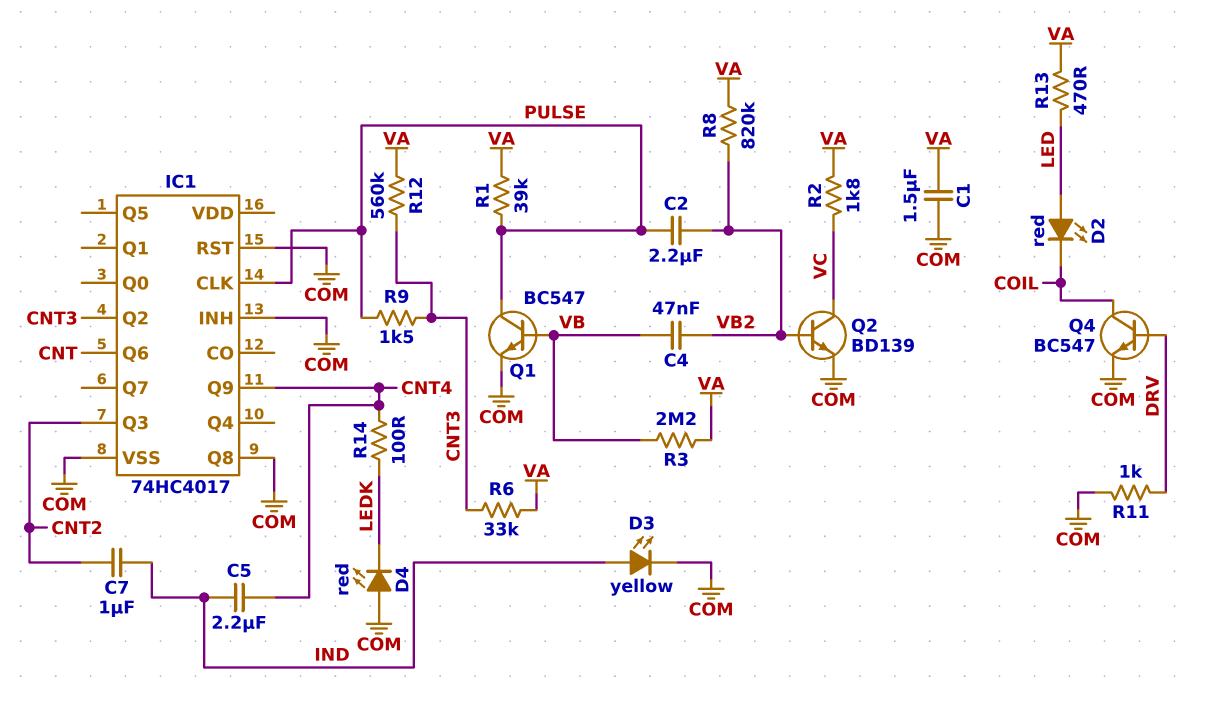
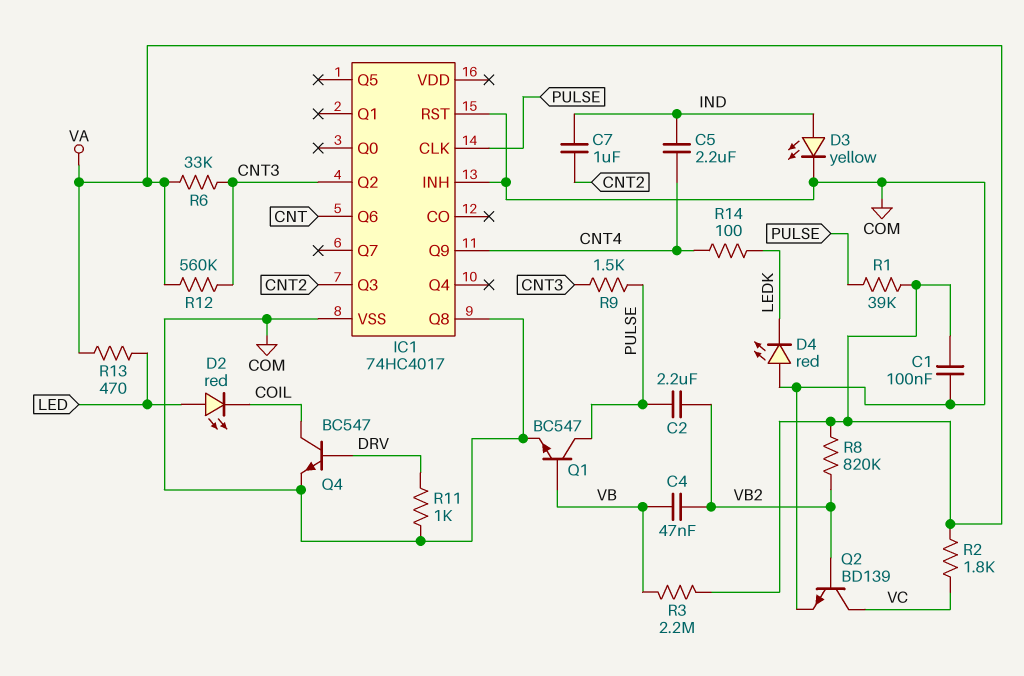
C1: 1.5uF (COM, VA) -> 100nF (COM, VA)

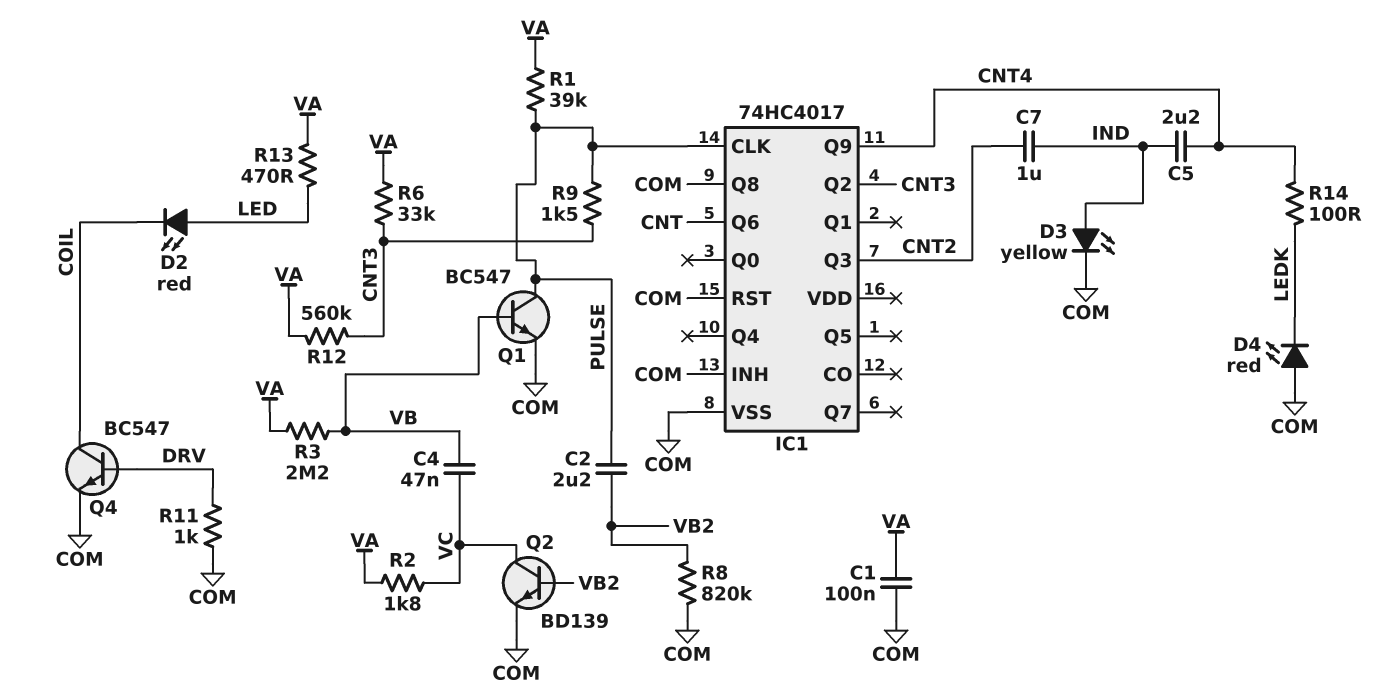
C4: 47nF (VB, VB2) -> 47nF (VB, VC)
R8: 820k (VA, VB2) -> 820k (COM, VB2)

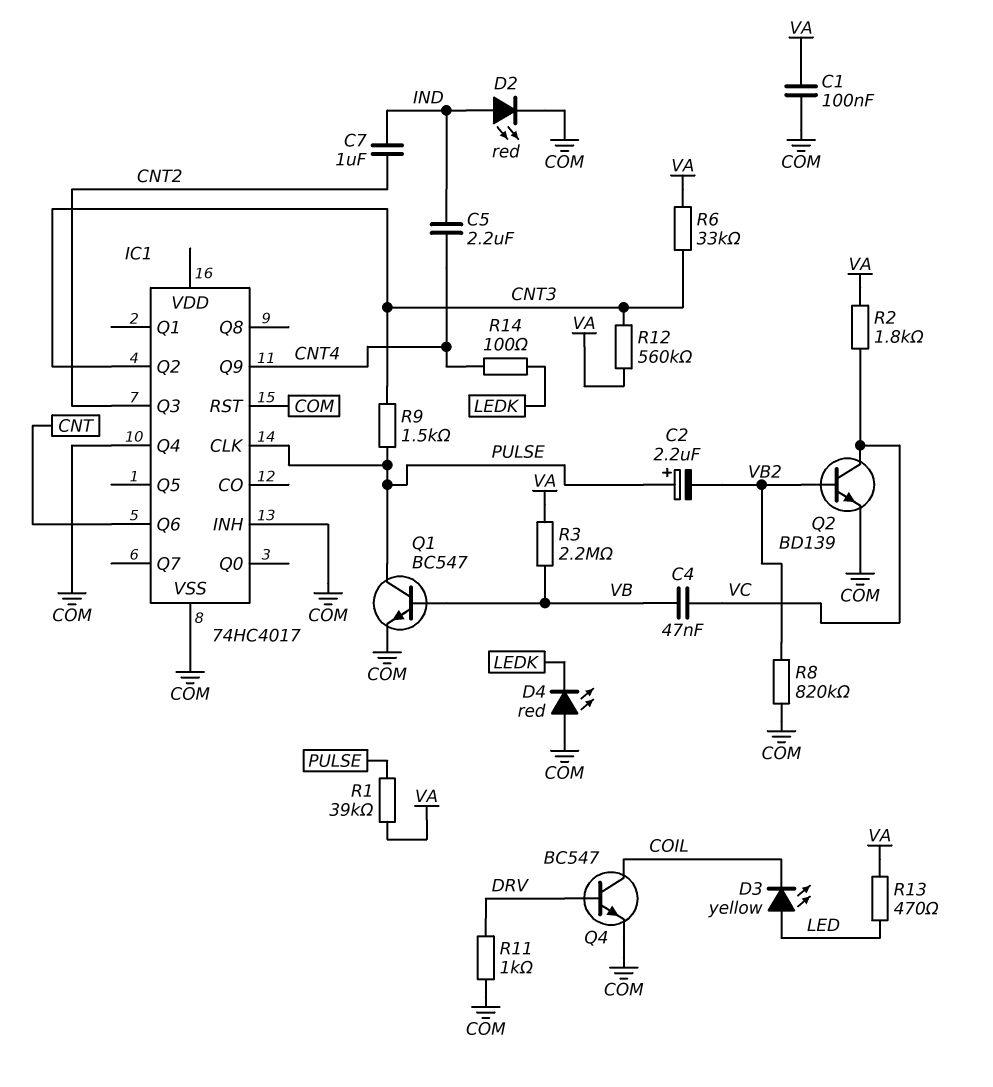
C2: 2.2uF (PULSE, VB2) -> 2.2uF (plus PULSE, minus VB2)
D2: LED red (A LED, K COIL) -> LED red (A IND, K COM)
D3: LED yellow (A IND, K COM) -> LED yellow (A LED, K COIL)
IC1 pin Q4: none -> COM
IC1 pin Q8: COM -> none

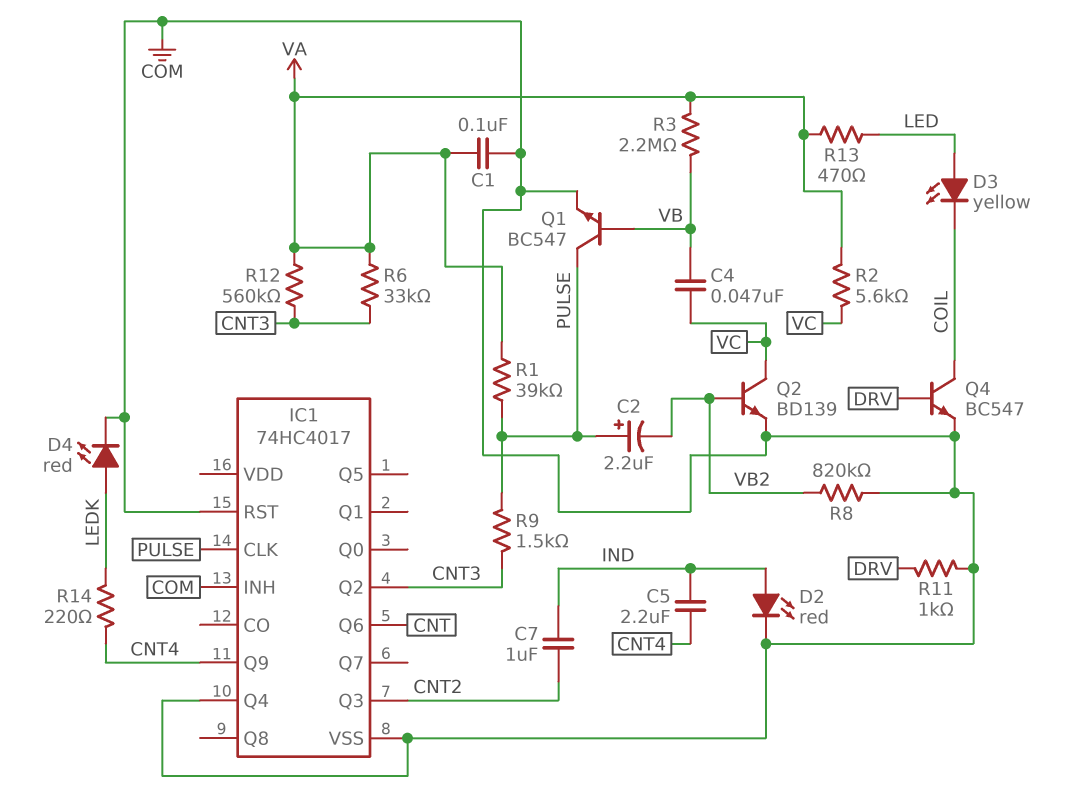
D4: LED red (A COM, K LEDK) -> LED red (A LEDK, K COM)
R2: 1.8k (VA, VC) -> 5.6k (VA, VC)
R14: 100 (CNT4, LEDK) -> 220 (CNT4, LEDK)

